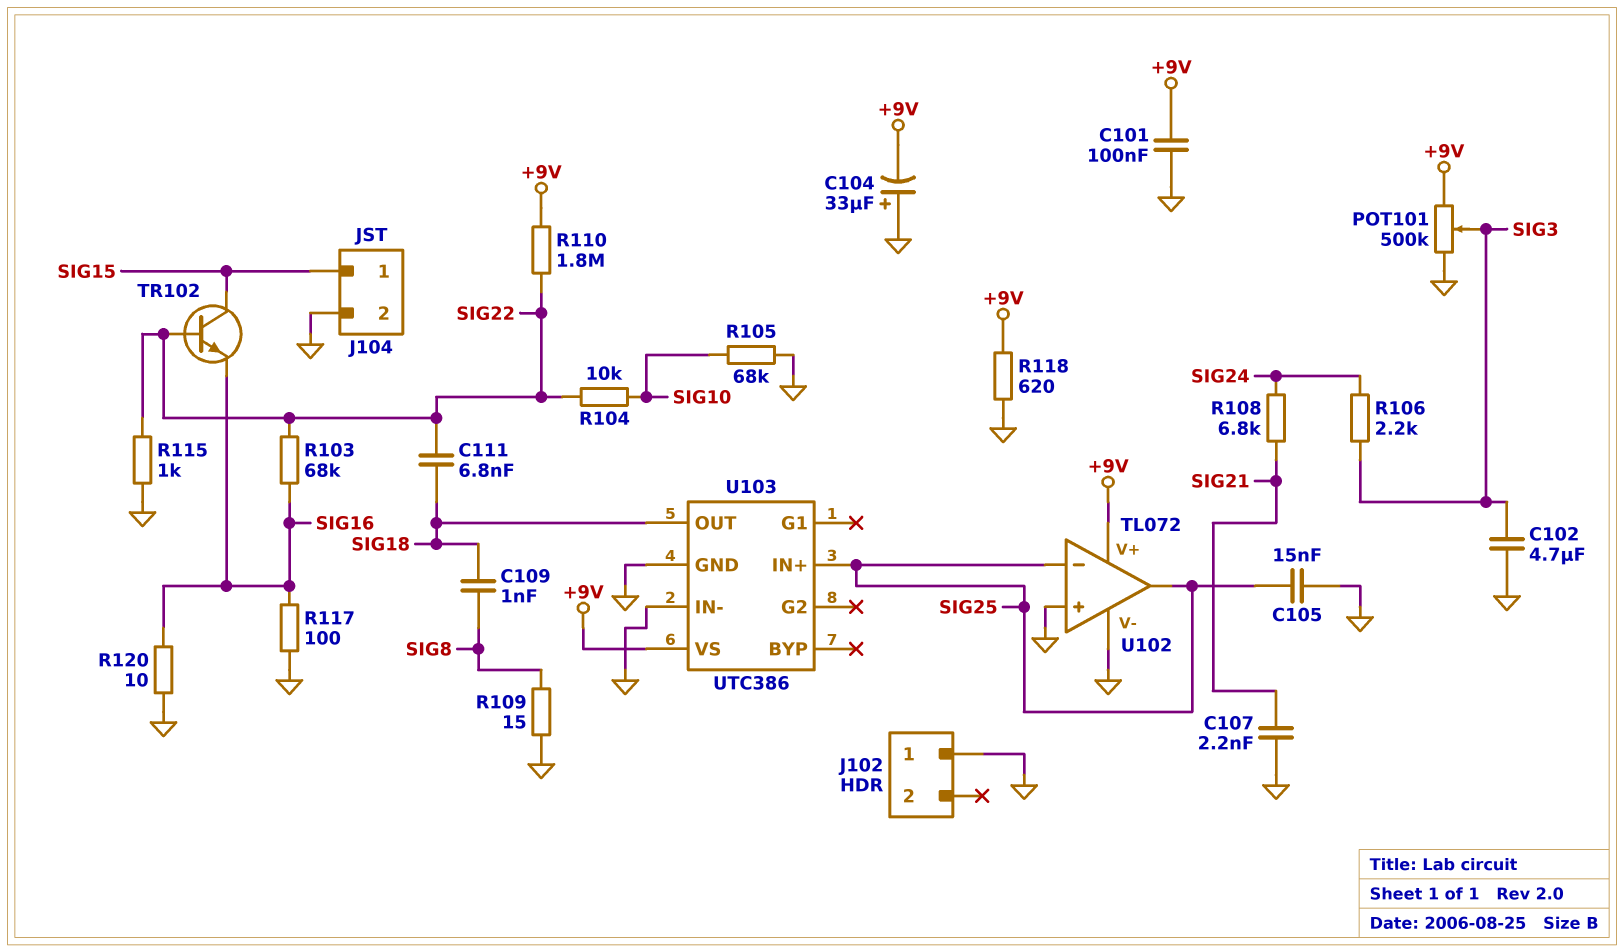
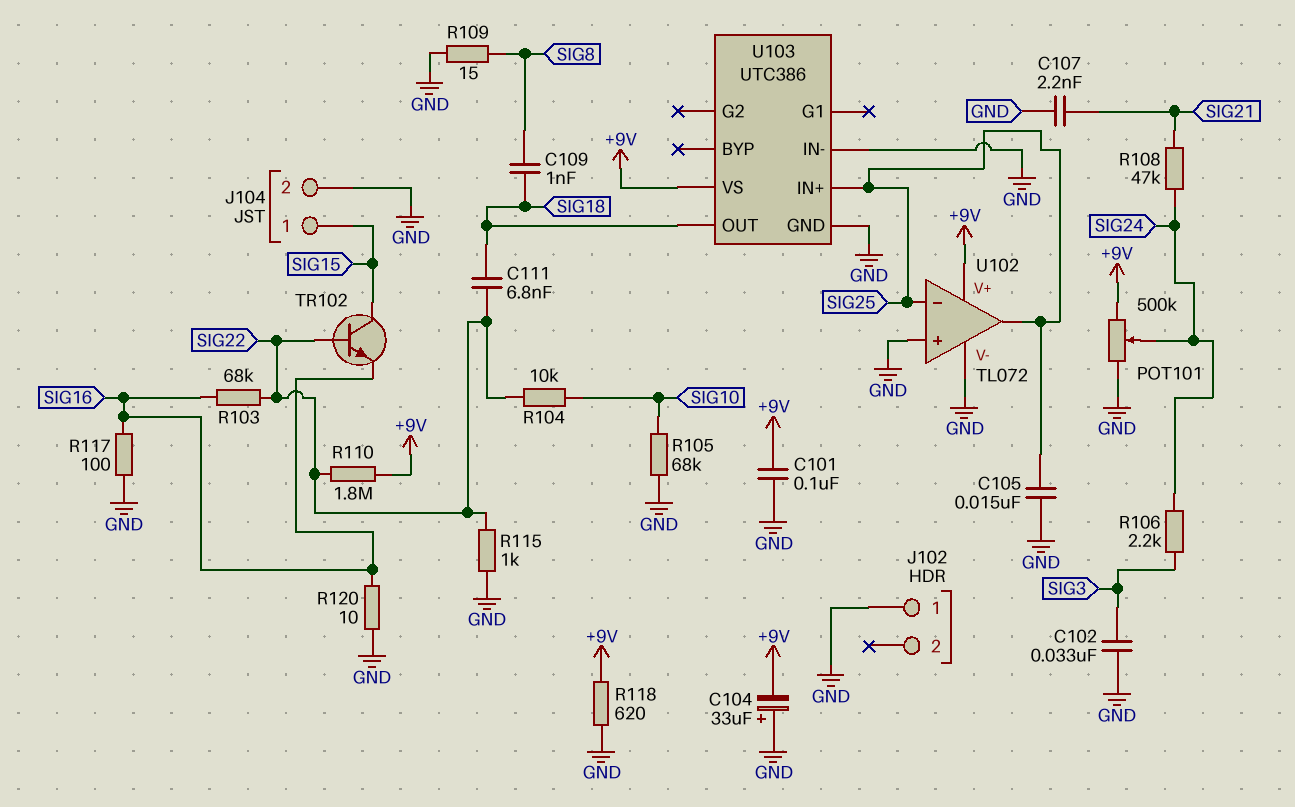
C102: 4.7uF (GND, SIG3) -> 33nF (GND, SIG3)
POT101: 500k (+9V, GND, wiper SIG3) -> 500k (+9V, GND, wiper SIG24)
R108: 6.8k (SIG21, SIG24) -> 47k (SIG21, SIG24)

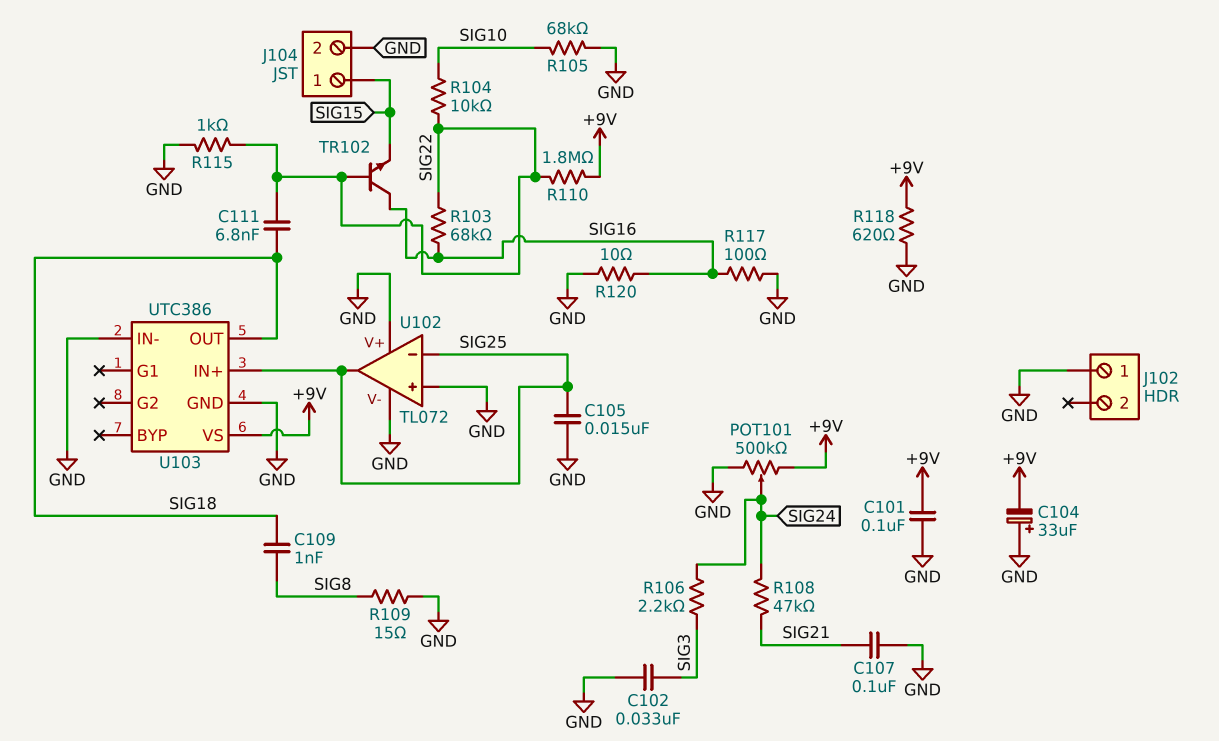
C107: 2.2nF (GND, SIG21) -> 100nF (GND, SIG21)
TR102: NPN (B SIG22, C SIG15, E SIG16) -> NPN (B SIG22, C SIG16, E SIG15)
U102 pin V+: +9V -> GND

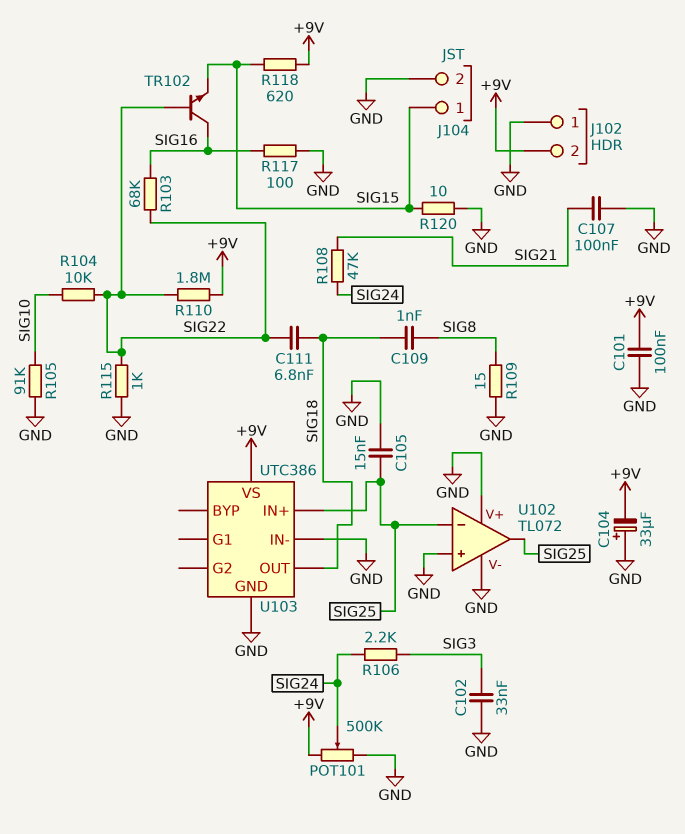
J102 pin 2: none -> +9V
R105: 68k (GND, SIG10) -> 91k (GND, SIG10)
R118: 620 (+9V, GND) -> 620 (+9V, SIG15)
R120: 10 (GND, SIG16) -> 10 (GND, SIG15)

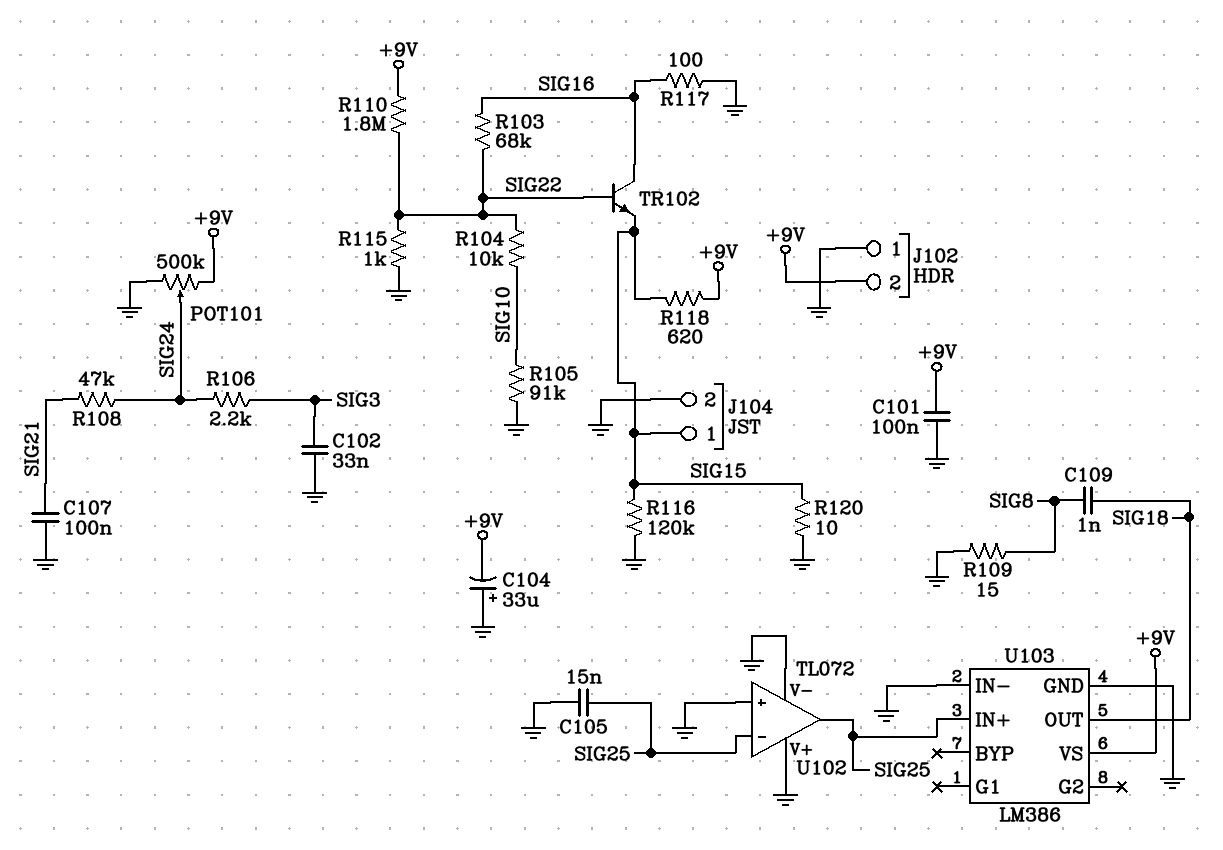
C111: 6.8nF (SIG18, SIG22) -> none
R116: none -> 120k (GND, SIG15)
U103: UTC386 -> LM386

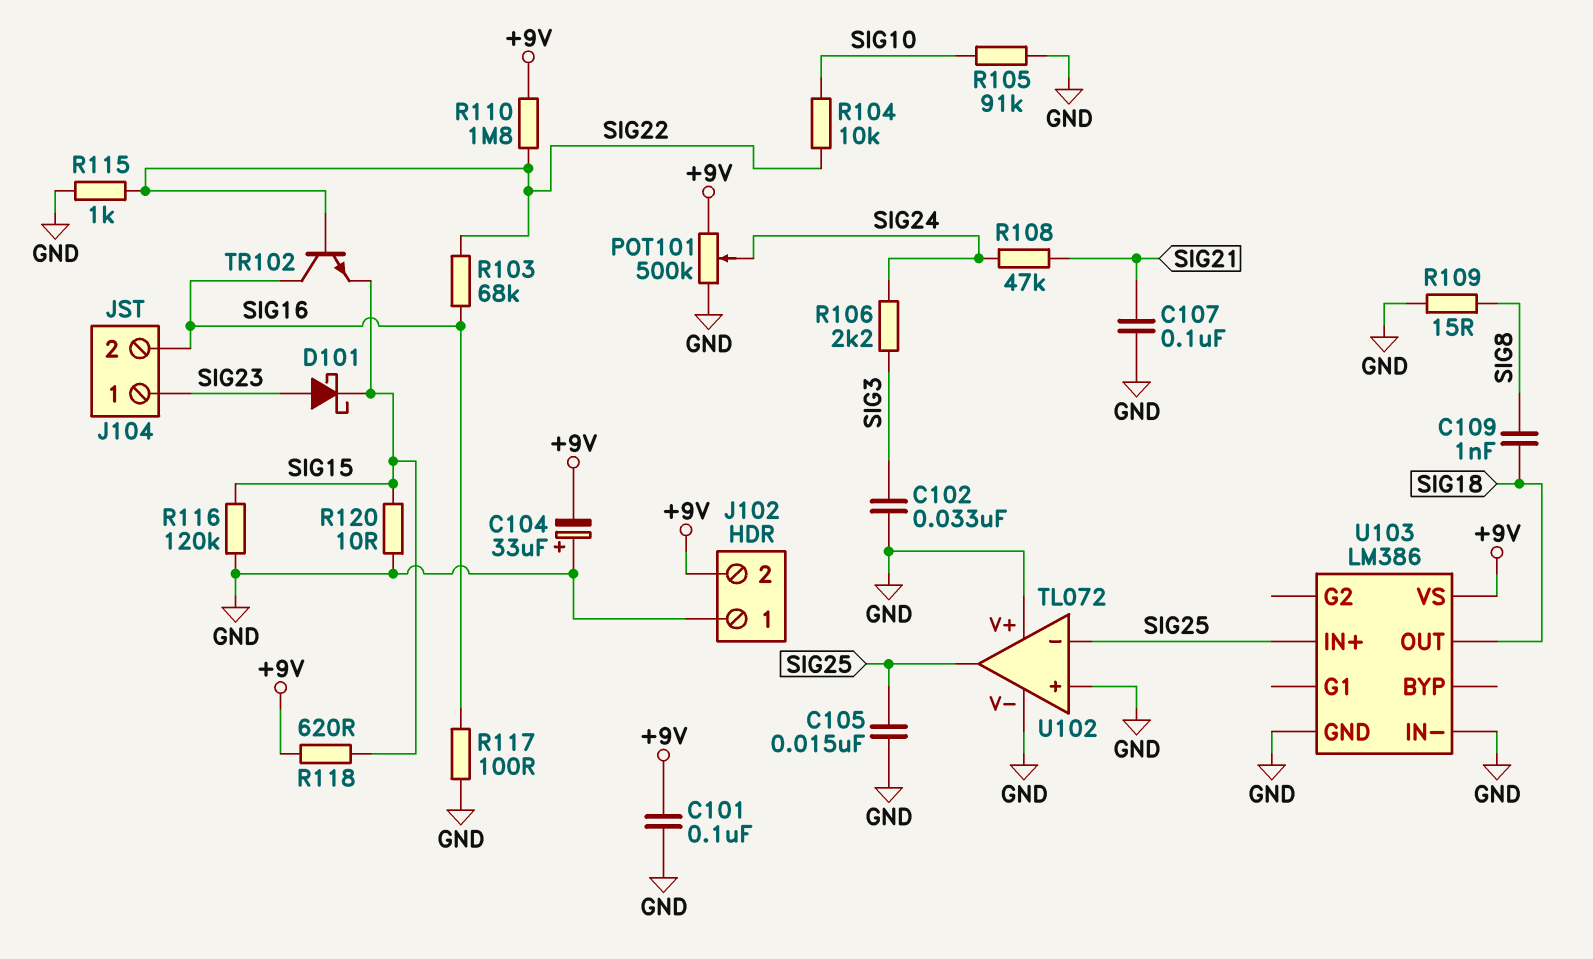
D101: none -> schottky (A SIG23, K SIG15)
J104 pin 1: SIG15 -> SIG23
J104 pin 2: GND -> SIG16

